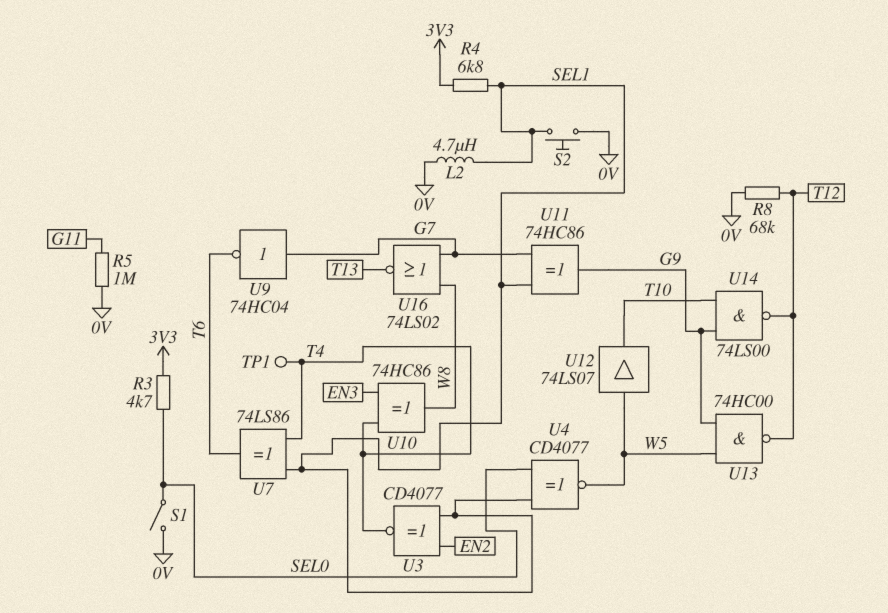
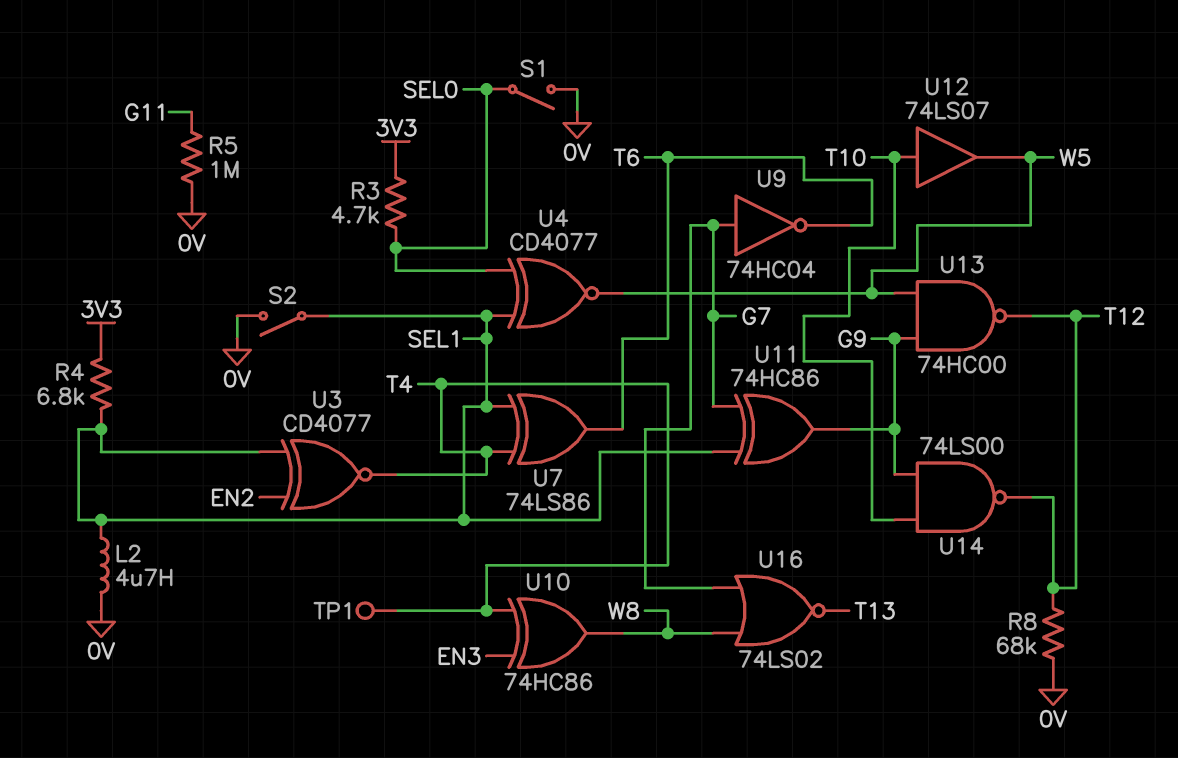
S2: button (0V, SEL1) -> switch (0V, SEL1)
U12: buffer 74LS07 (in W5, out T10) -> buffer 74LS07 (in T10, out W5)

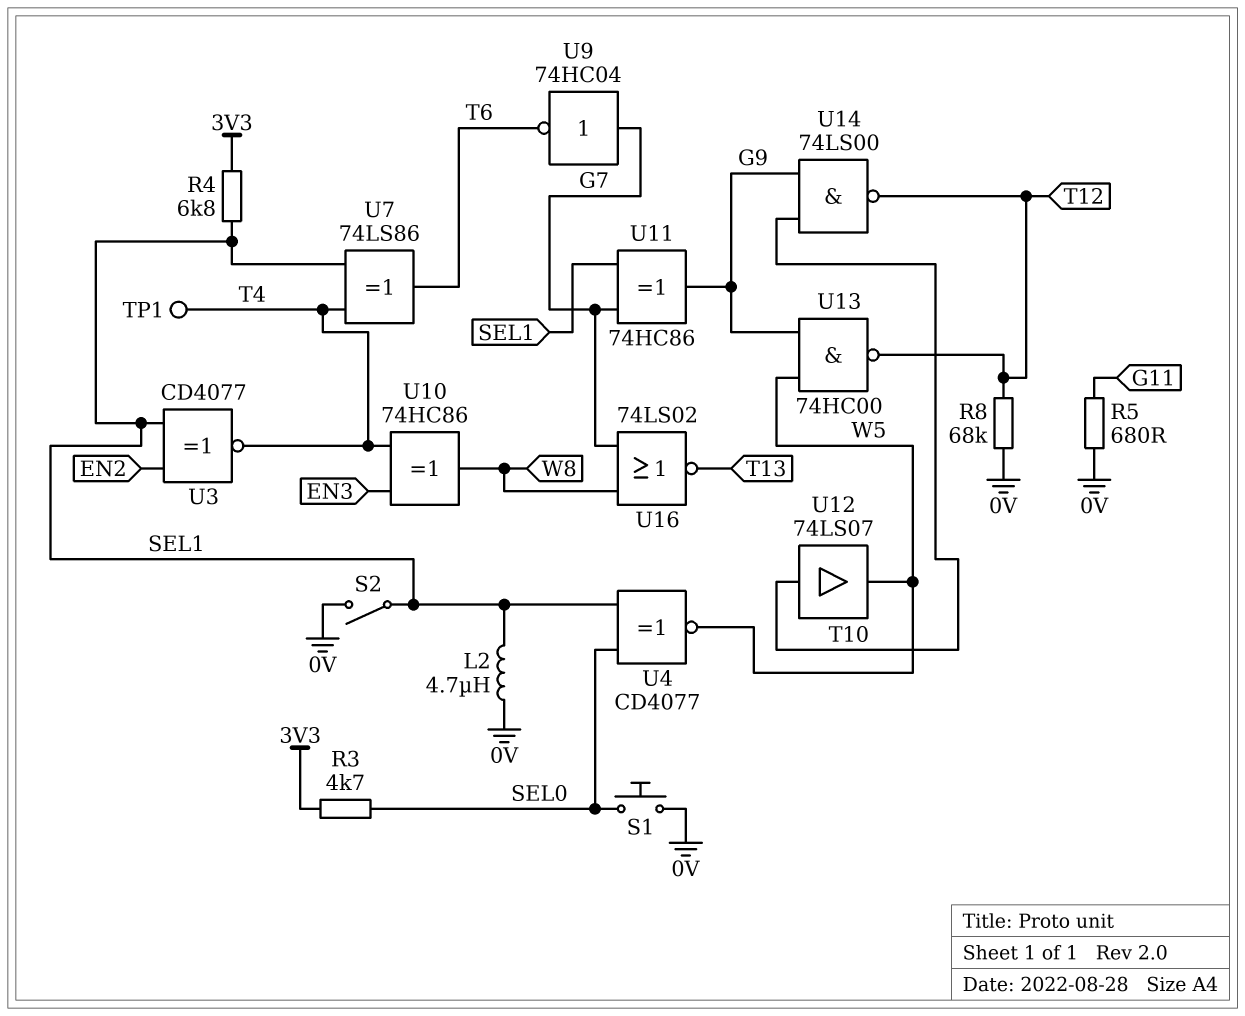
R5: 1M (0V, G11) -> 680 (0V, G11)
S1: switch (0V, SEL0) -> button (0V, SEL0)

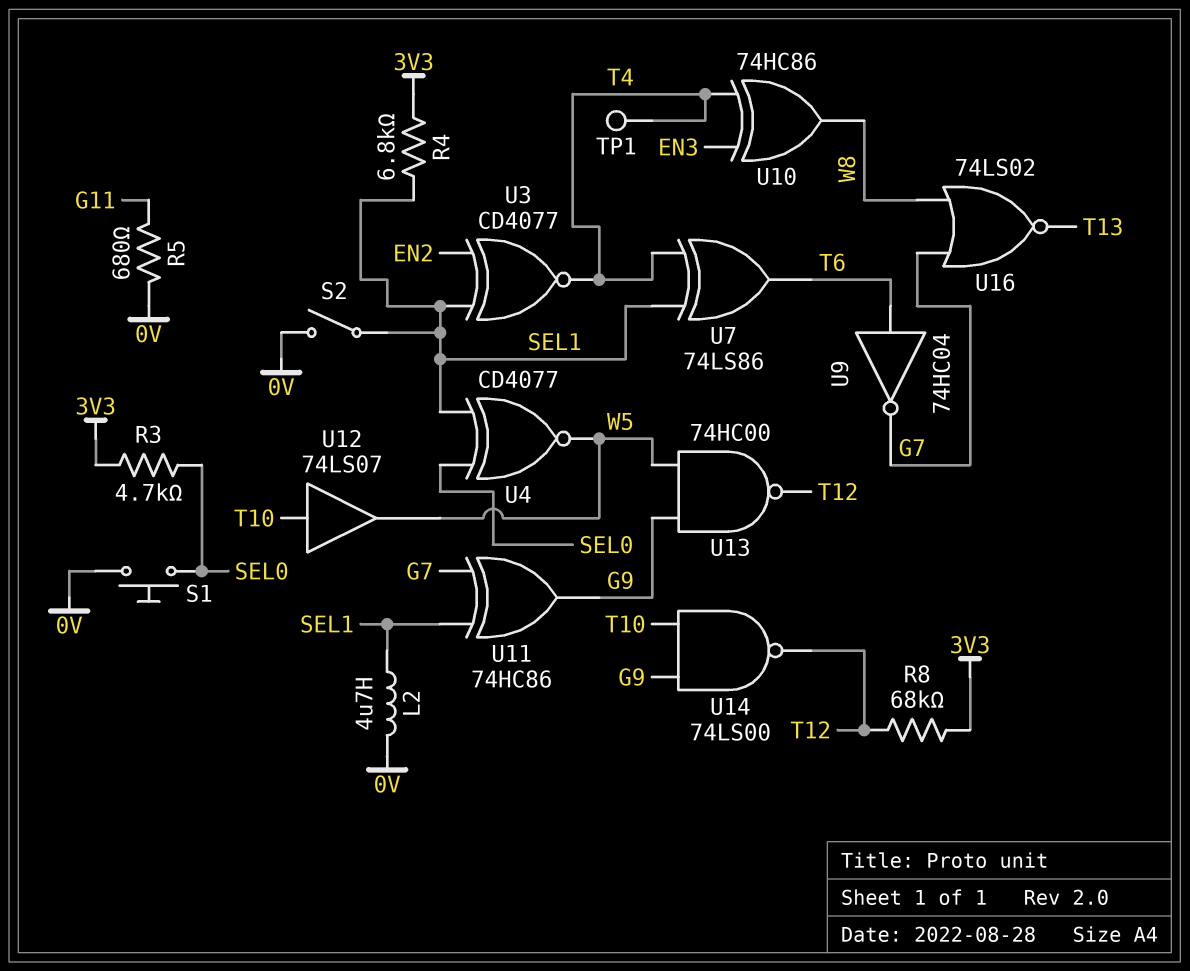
R8: 68k (0V, T12) -> 68k (3V3, T12)
U9: NOT 74HC04 (in G7, out T6) -> NOT 74HC04 (in T6, out G7)

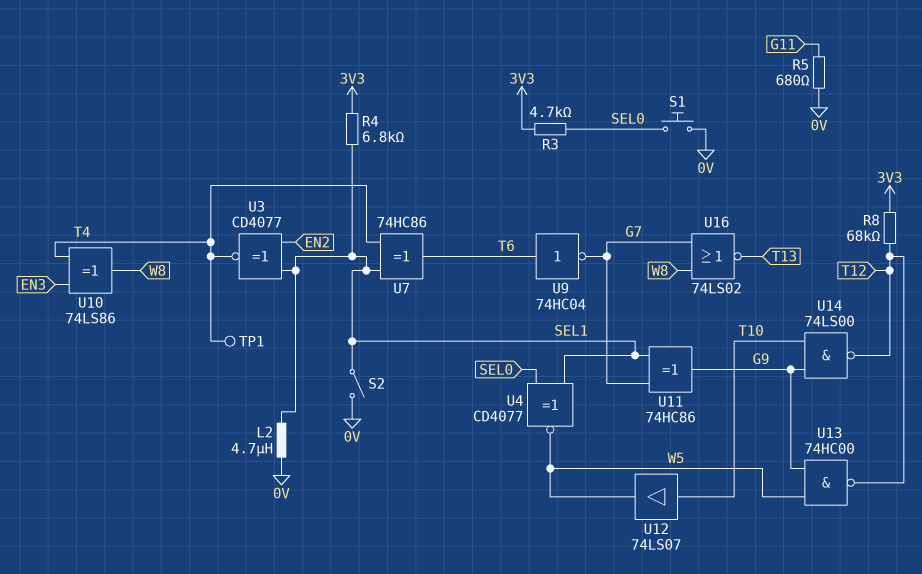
U7: XOR 74LS86 (in SEL1, in T4, out T6) -> XOR 74HC86 (in SEL1, in T4, out T6)
U10: XOR 74HC86 (in EN3, in T4, out W8) -> XOR 74LS86 (in EN3, in T4, out W8)

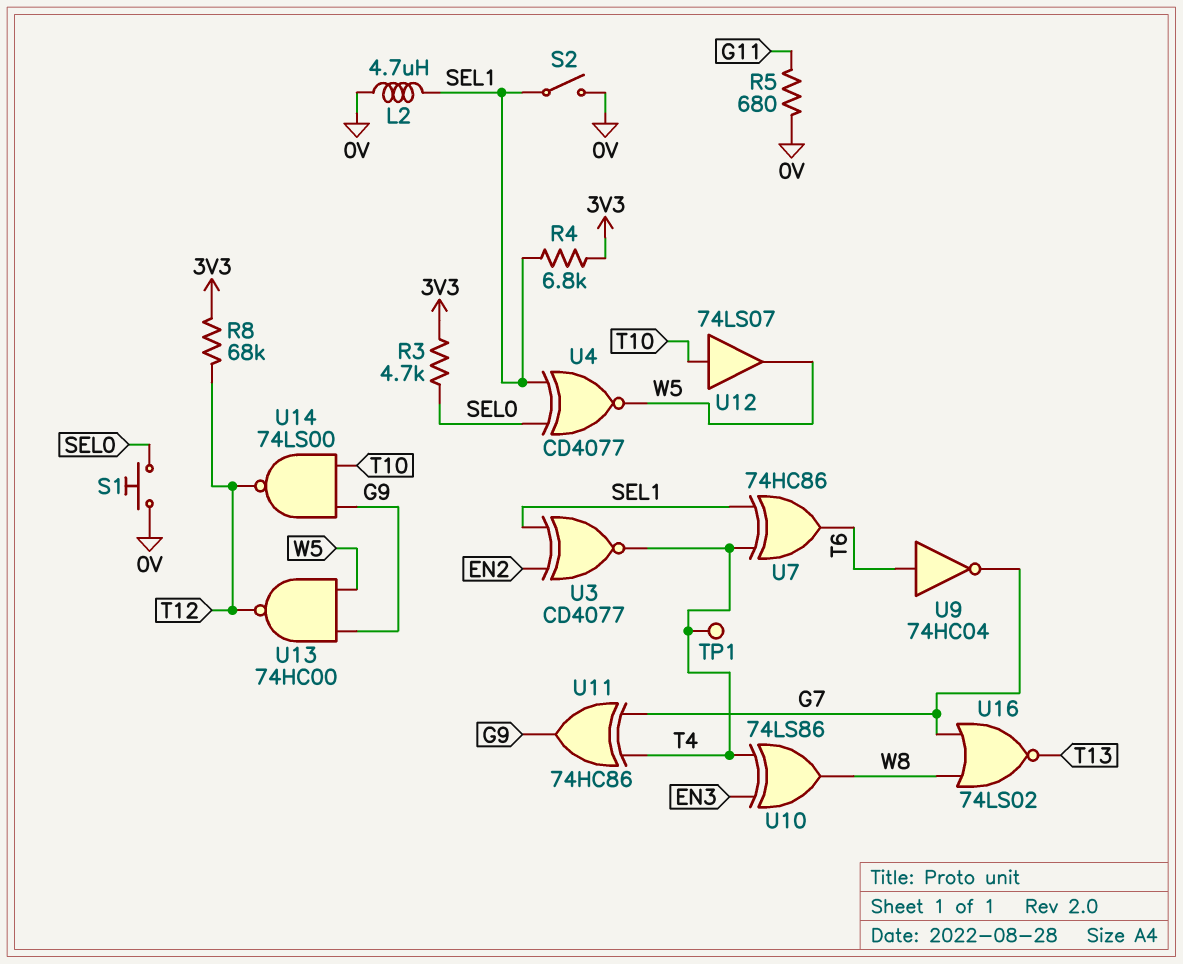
U11: XOR 74HC86 (in G7, in SEL1, out G9) -> XOR 74HC86 (in G7, in T4, out G9)

